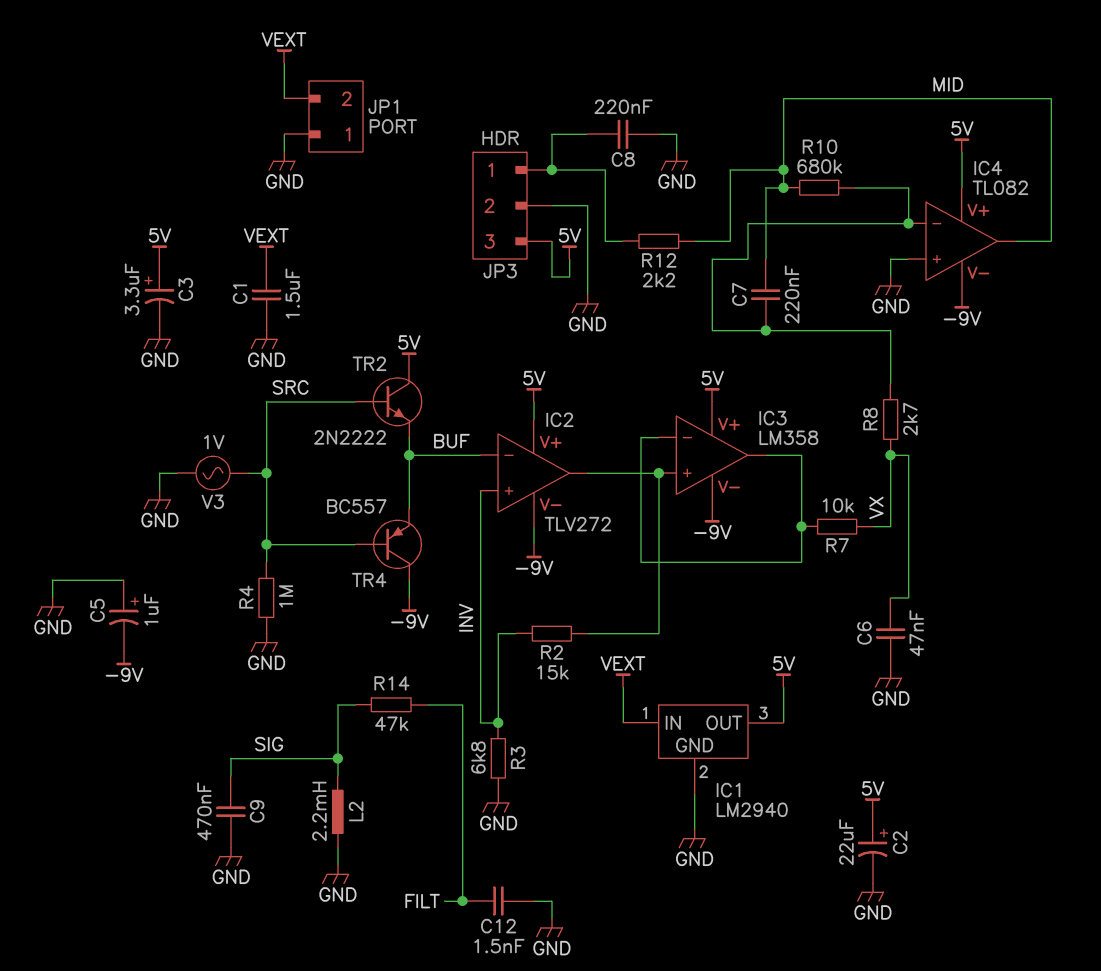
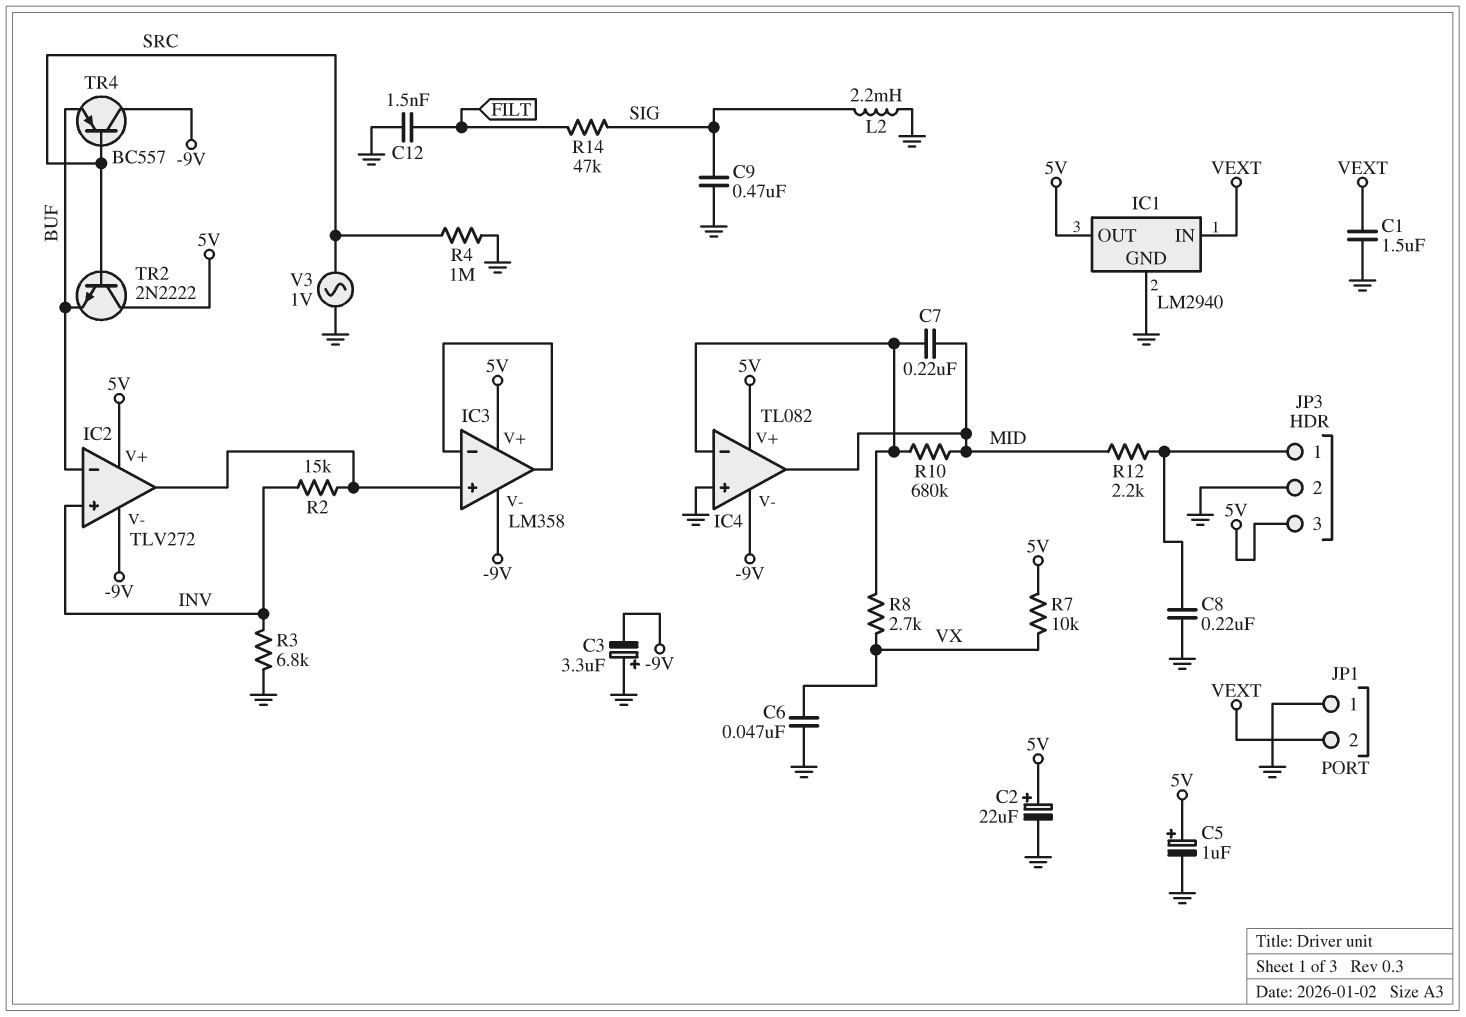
C3: 3.3uF (plus 5V, minus GND) -> 3.3uF (plus GND, minus -9V)
C5: 1uF (plus GND, minus -9V) -> 1uF (plus 5V, minus GND)
R7: 10k (IC3/in-, VX) -> 10k (5V, VX)

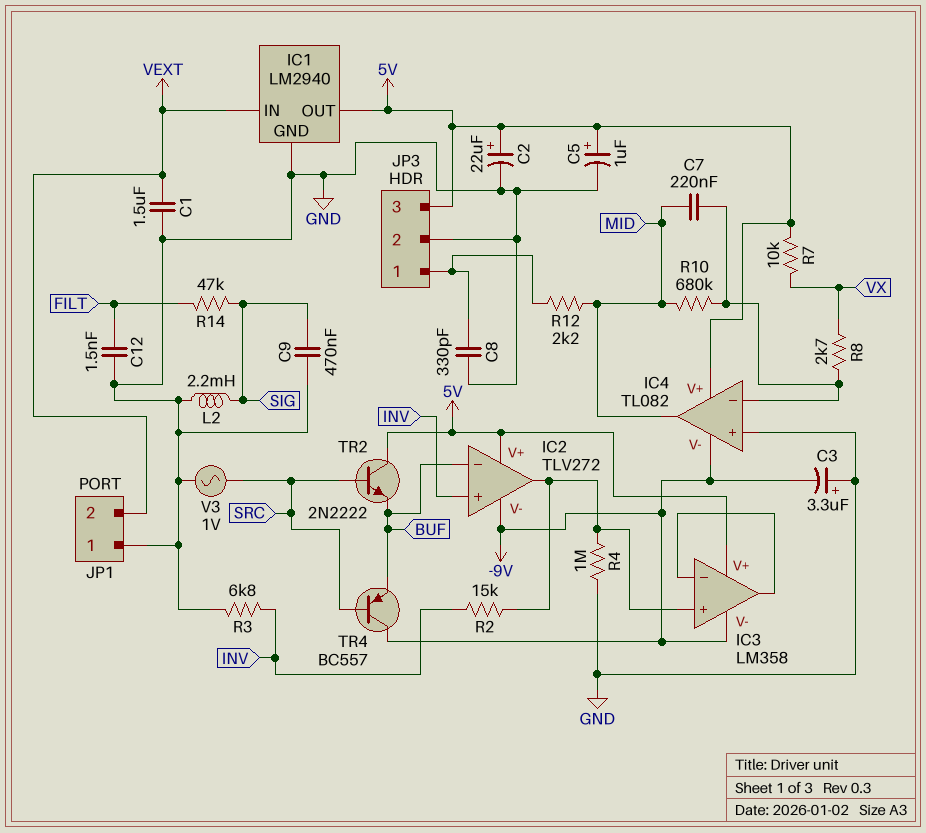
C6: 47nF (GND, VX) -> none
C8: 220nF (GND, JP3/1) -> 330pF (GND, JP3/1)
R4: 1M (GND, SRC) -> 1M (GND, IC2/out)

